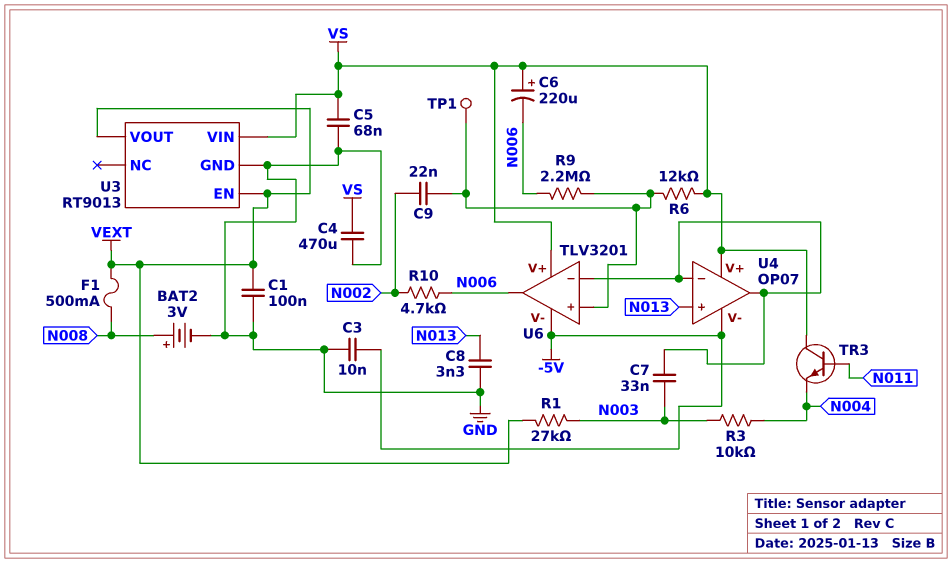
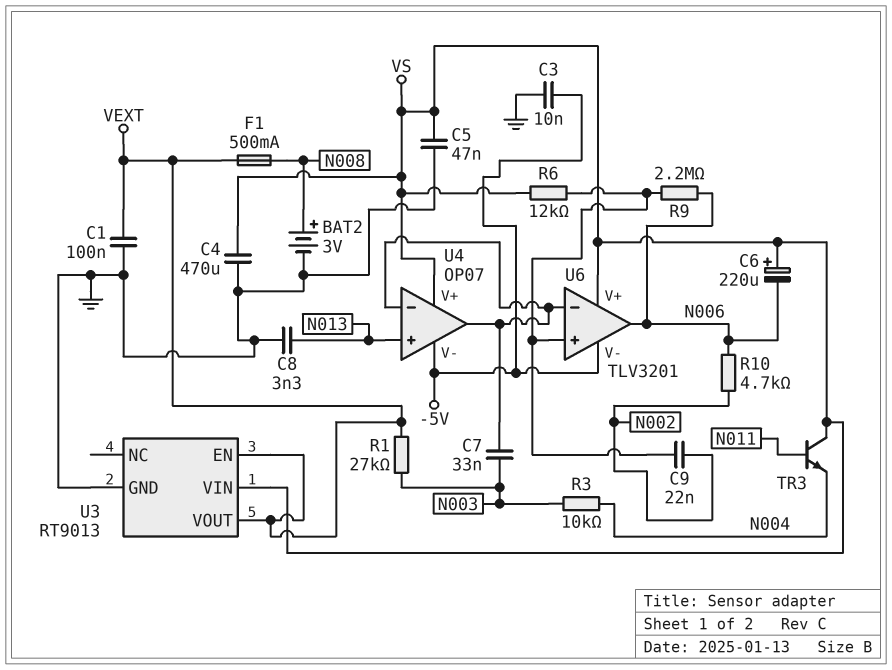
C5: 68nF (GND, VS) -> 47nF (GND, VS)
TP1: test point (U6/in+) -> none

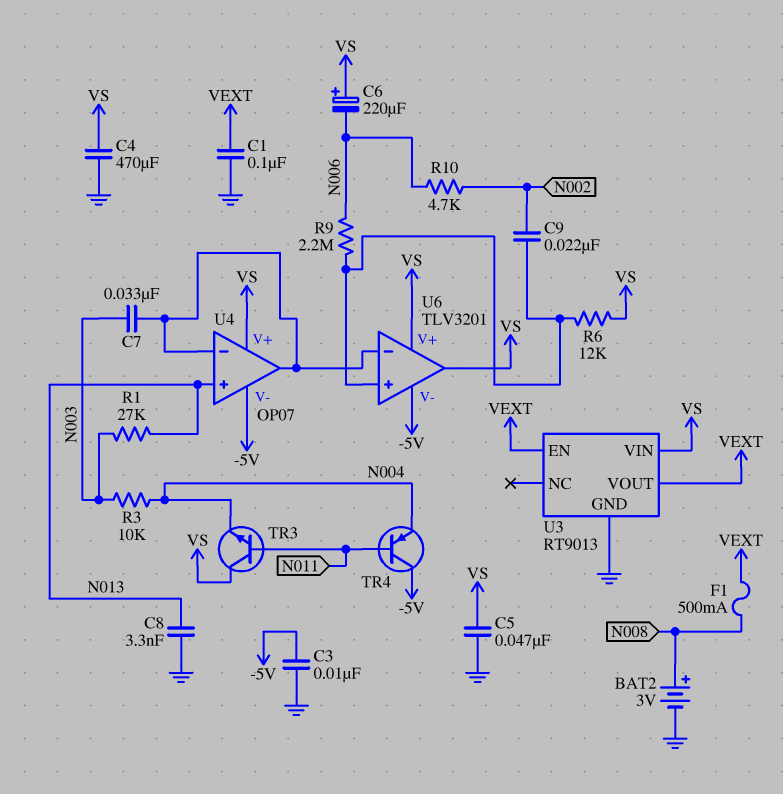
R1: 27k (N003, VEXT) -> 27k (N003, N013)
TR4: none -> PNP (B N011, C -5V, E N004)
U6 pin out: N006 -> VS

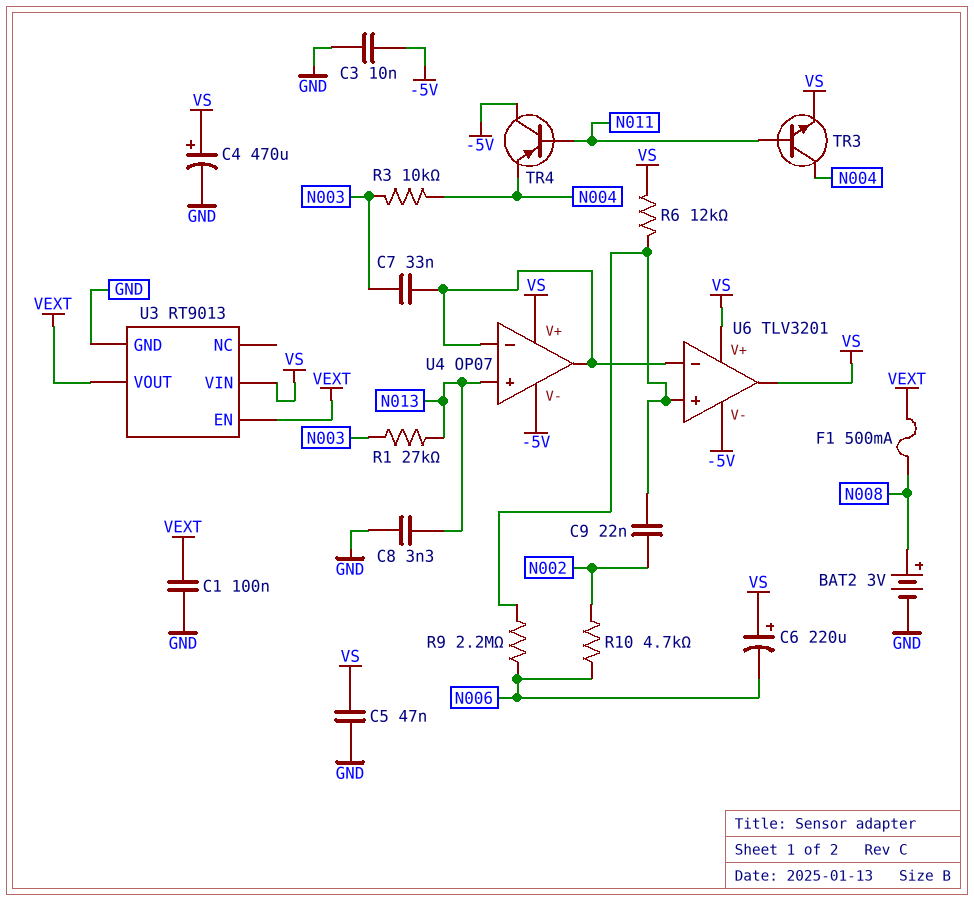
C4: 470uF (GND, VS) -> 470uF (plus VS, minus GND)
TR3: NPN (B N011, C VS, E N004) -> NPN (B N011, C N004, E VS)

